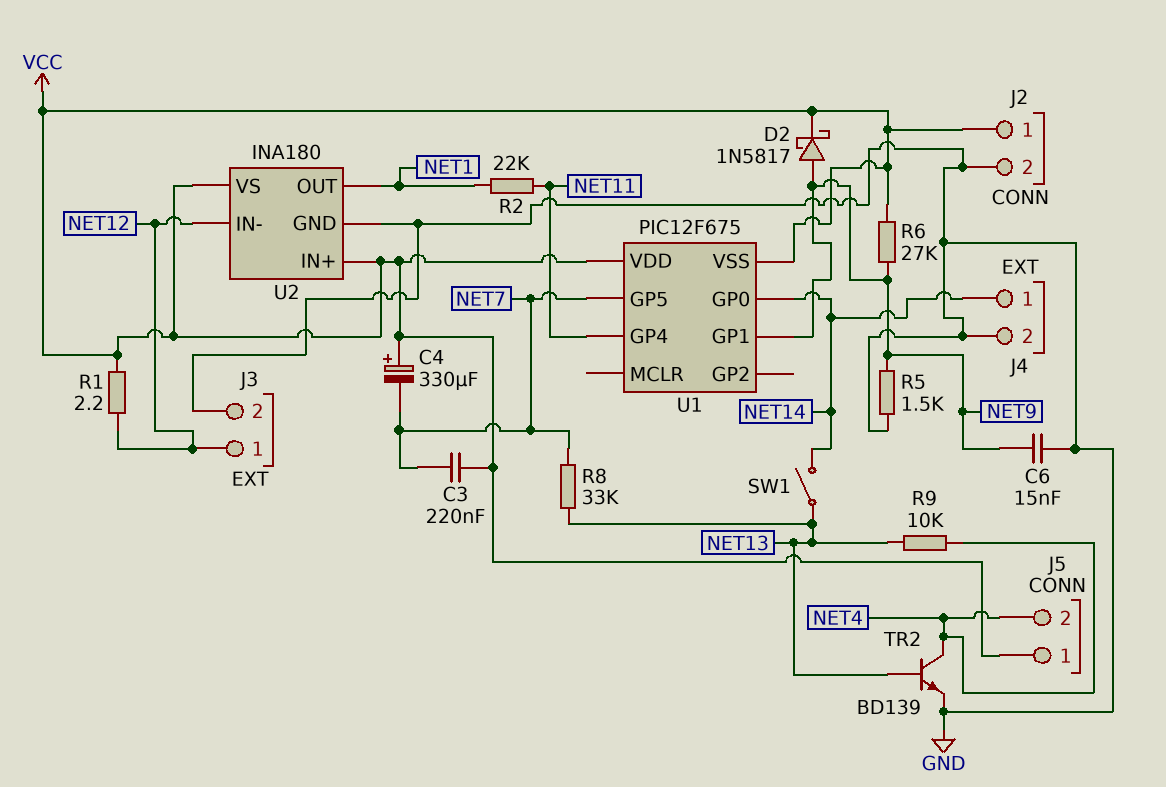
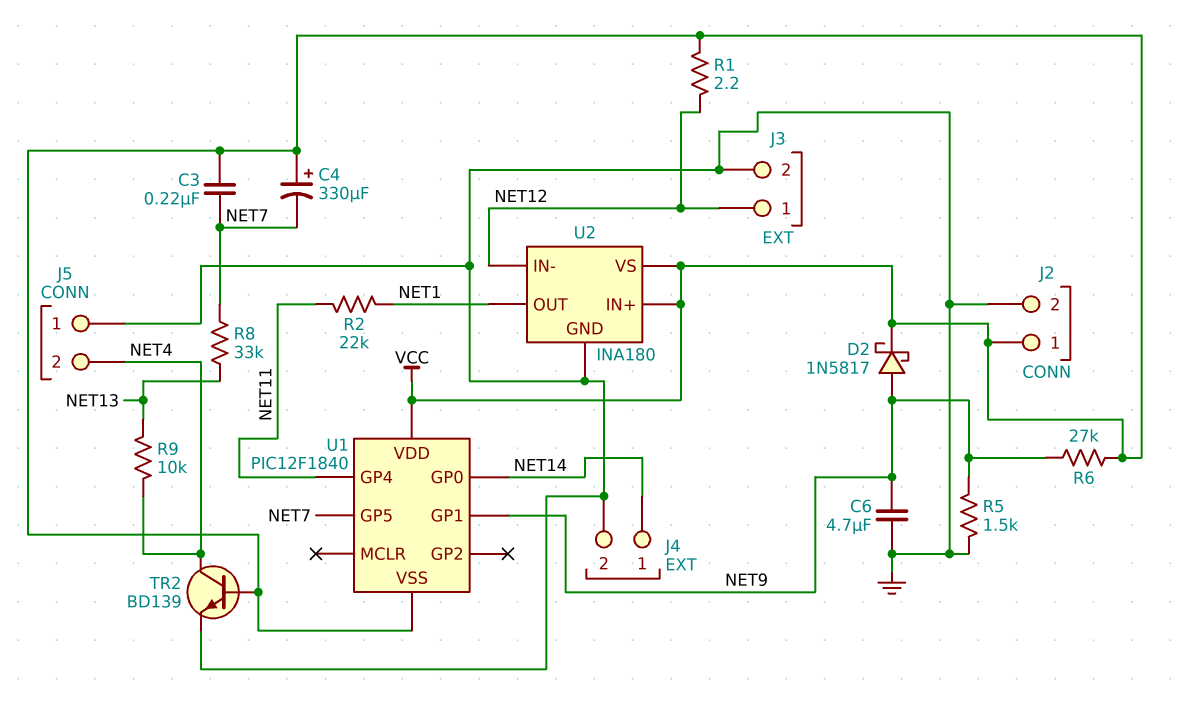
C6: 15nF (GND, NET9) -> 4.7uF (GND, NET9)
J5 pin 1: VCC -> GND
SW1: switch (NET13, NET14) -> none
TR2: NPN BD139 (B NET13, C NET4, E GND) -> NPN BD139 (B VCC, C NET4, E GND)
U1: PIC12F675 -> PIC12F1840

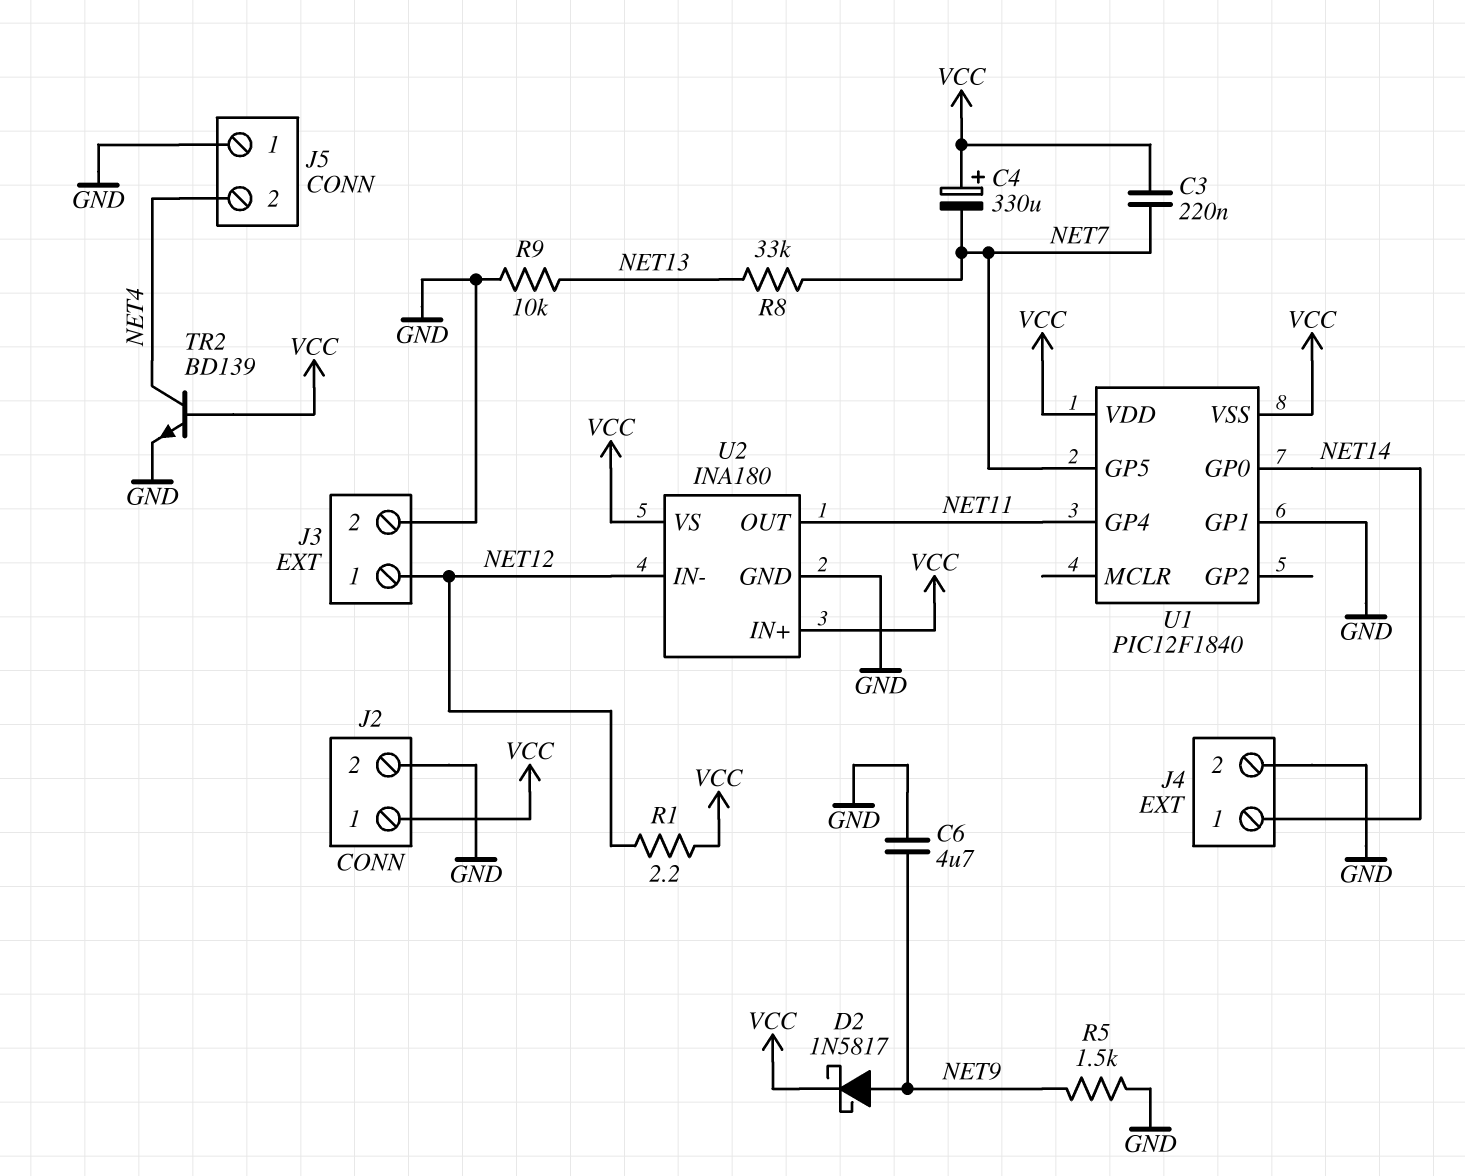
R2: 22k (NET1, NET11) -> none
R6: 27k (NET9, VCC) -> none
R9: 10k (NET4, NET13) -> 10k (GND, NET13)
U1 pin GP1: NET9 -> GND
U2 pin OUT: NET1 -> NET11

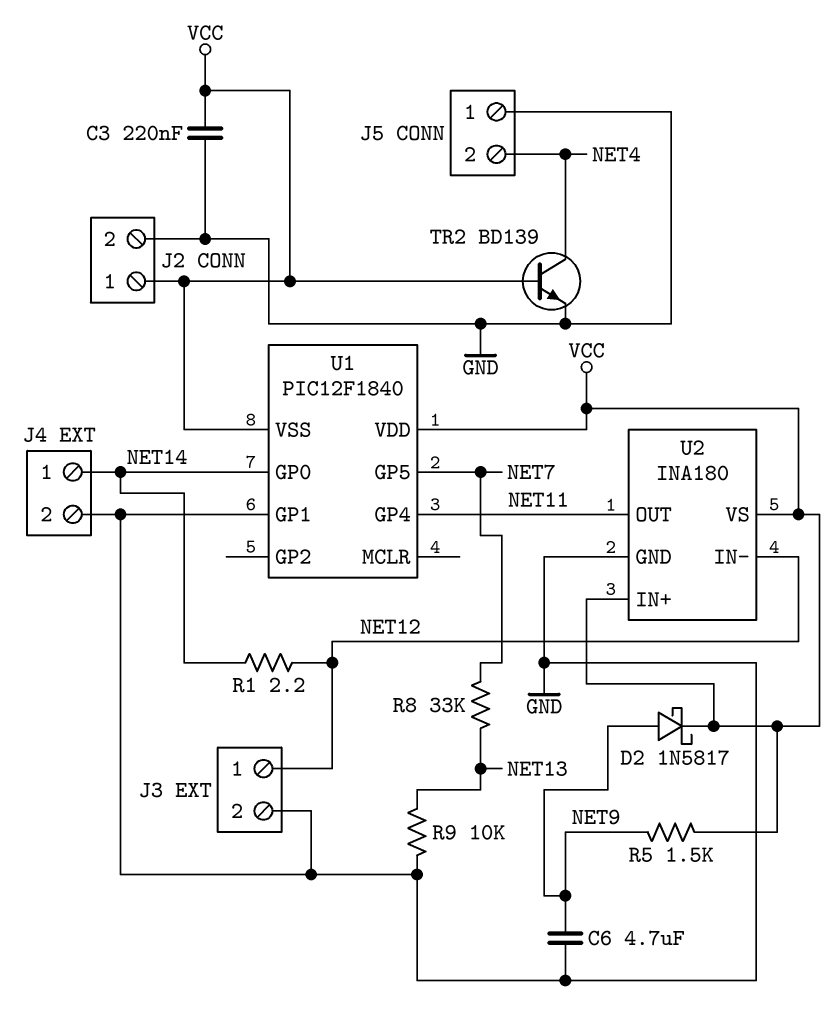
C3: 220nF (NET7, VCC) -> 220nF (GND, VCC)
C4: 330uF (plus VCC, minus NET7) -> none
R1: 2.2 (NET12, VCC) -> 2.2 (NET12, NET14)
R5: 1.5k (GND, NET9) -> 1.5k (NET9, VCC)

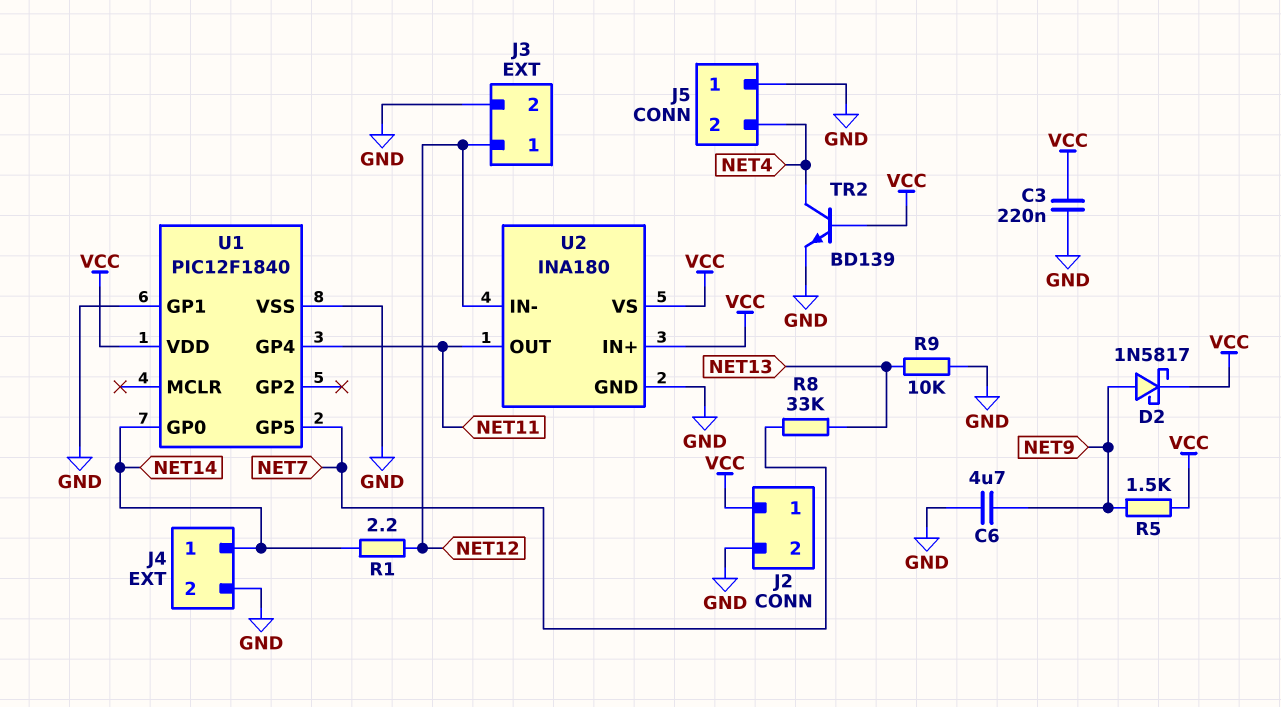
U1 pin VSS: VCC -> GND

